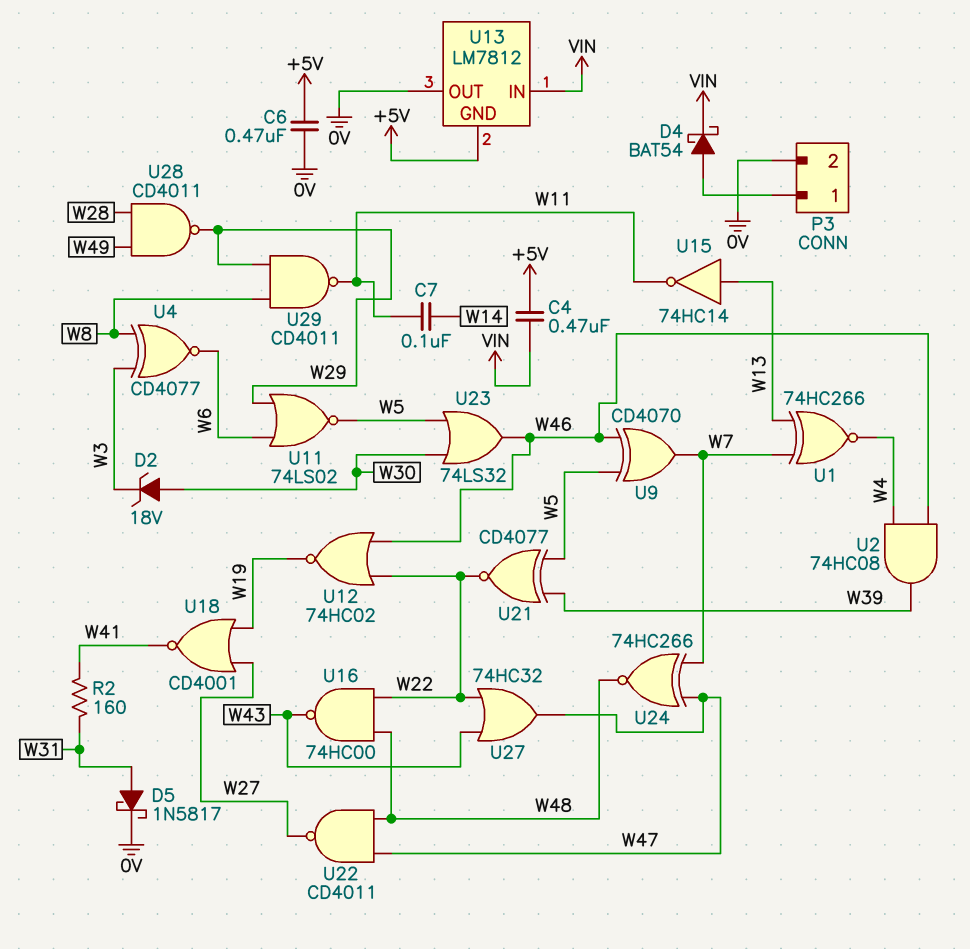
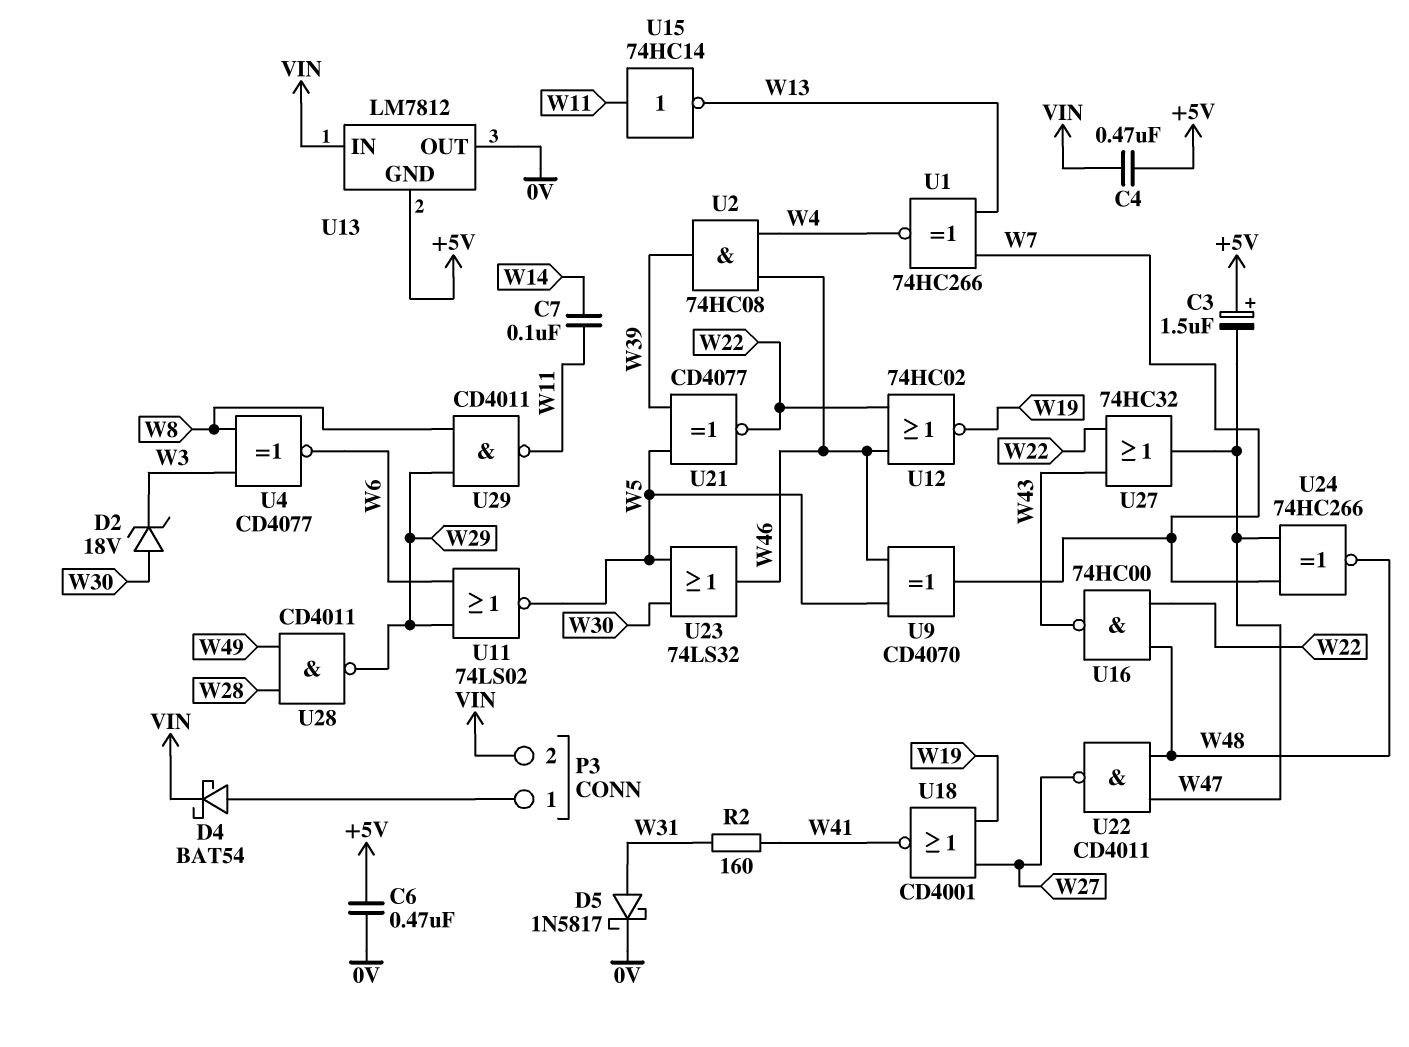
C3: none -> 1.5uF (plus +5V, minus W47)
P3 pin 2: 0V -> VIN
U15: NOT 74HC14 (in W13, out W11) -> NOT 74HC14 (in W11, out W13)

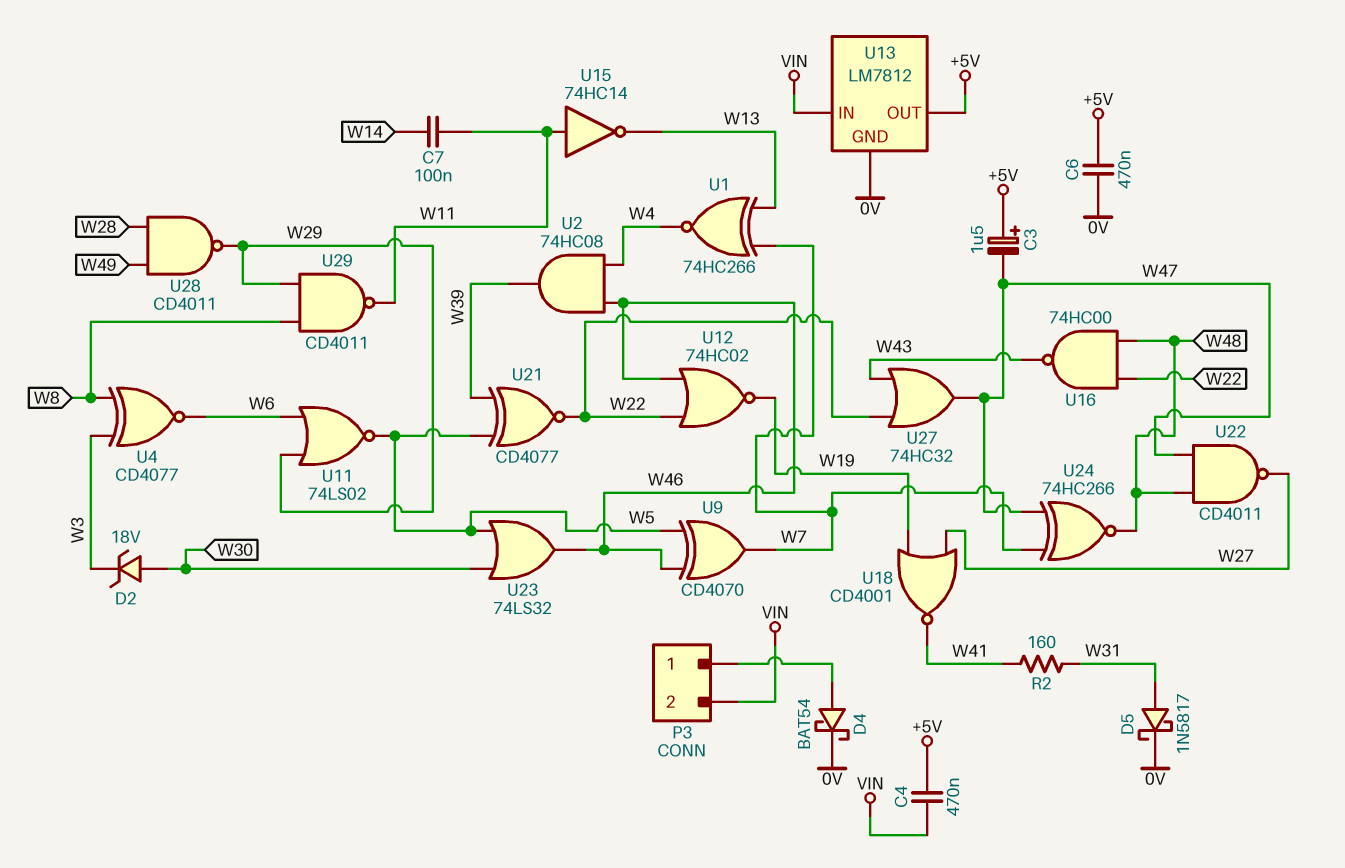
D4: schottky BAT54 (A P3/1, K VIN) -> schottky BAT54 (A P3/1, K 0V)
U13 pin GND: +5V -> 0V
U13 pin OUT: 0V -> +5V

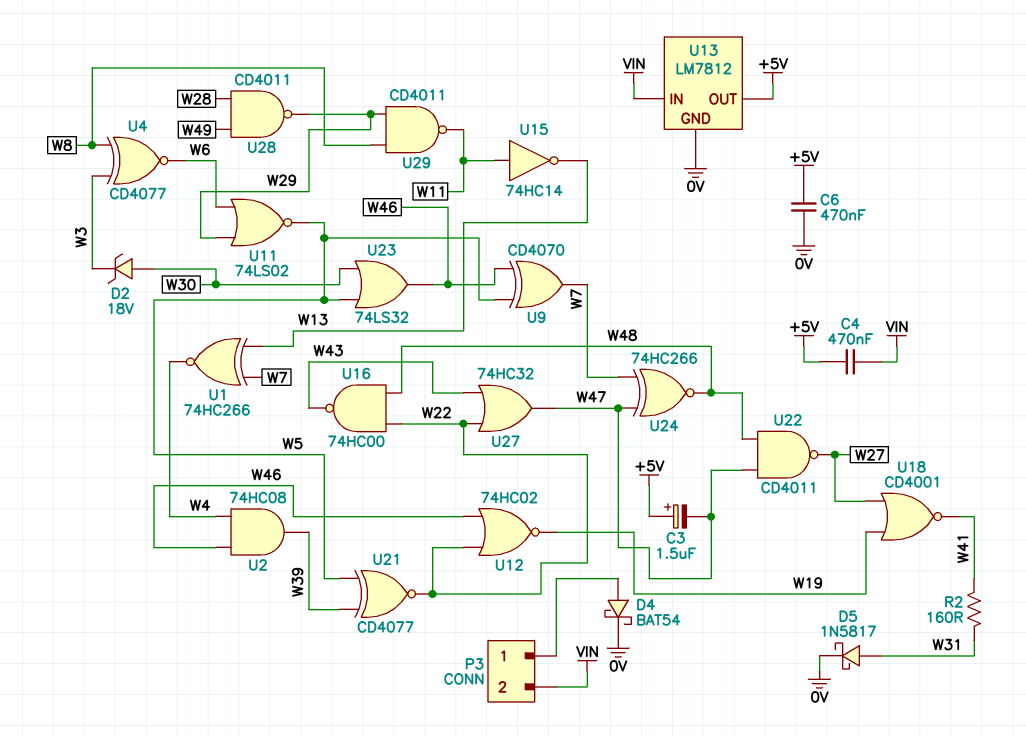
C7: 100nF (W11, W14) -> none

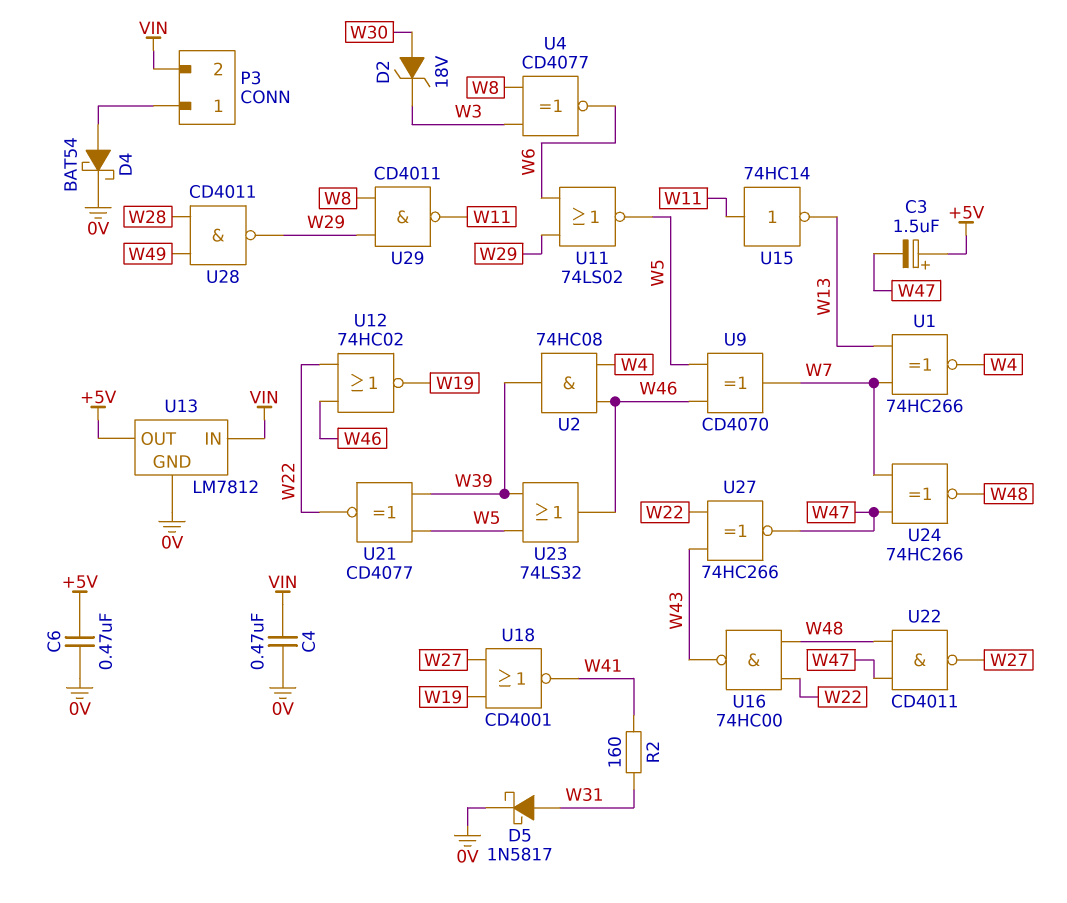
C4: 470nF (+5V, VIN) -> 470nF (0V, VIN)
U23: OR 74LS32 (in W5, in W30, out W46) -> OR 74LS32 (in W5, in W39, out W46)
U27: OR 74HC32 (in W22, in W43, out W47) -> XNOR 74HC266 (in W22, in W43, out W47)

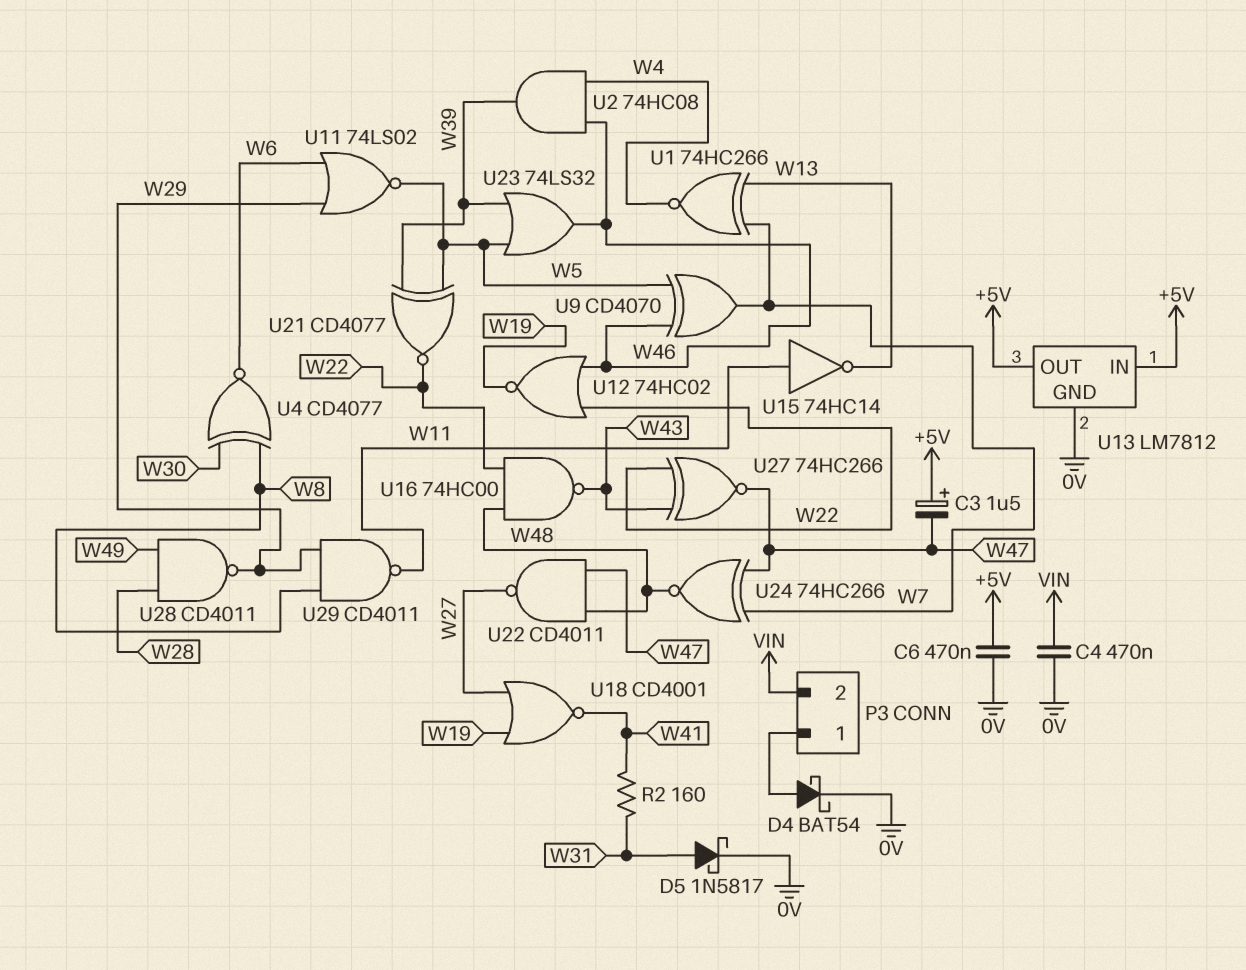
D2: zener 18V (A W30, K W3) -> none
U4: XNOR CD4077 (in W3, in W8, out W6) -> XNOR CD4077 (in W8, in W30, out W6)
U13 pin IN: VIN -> +5V

